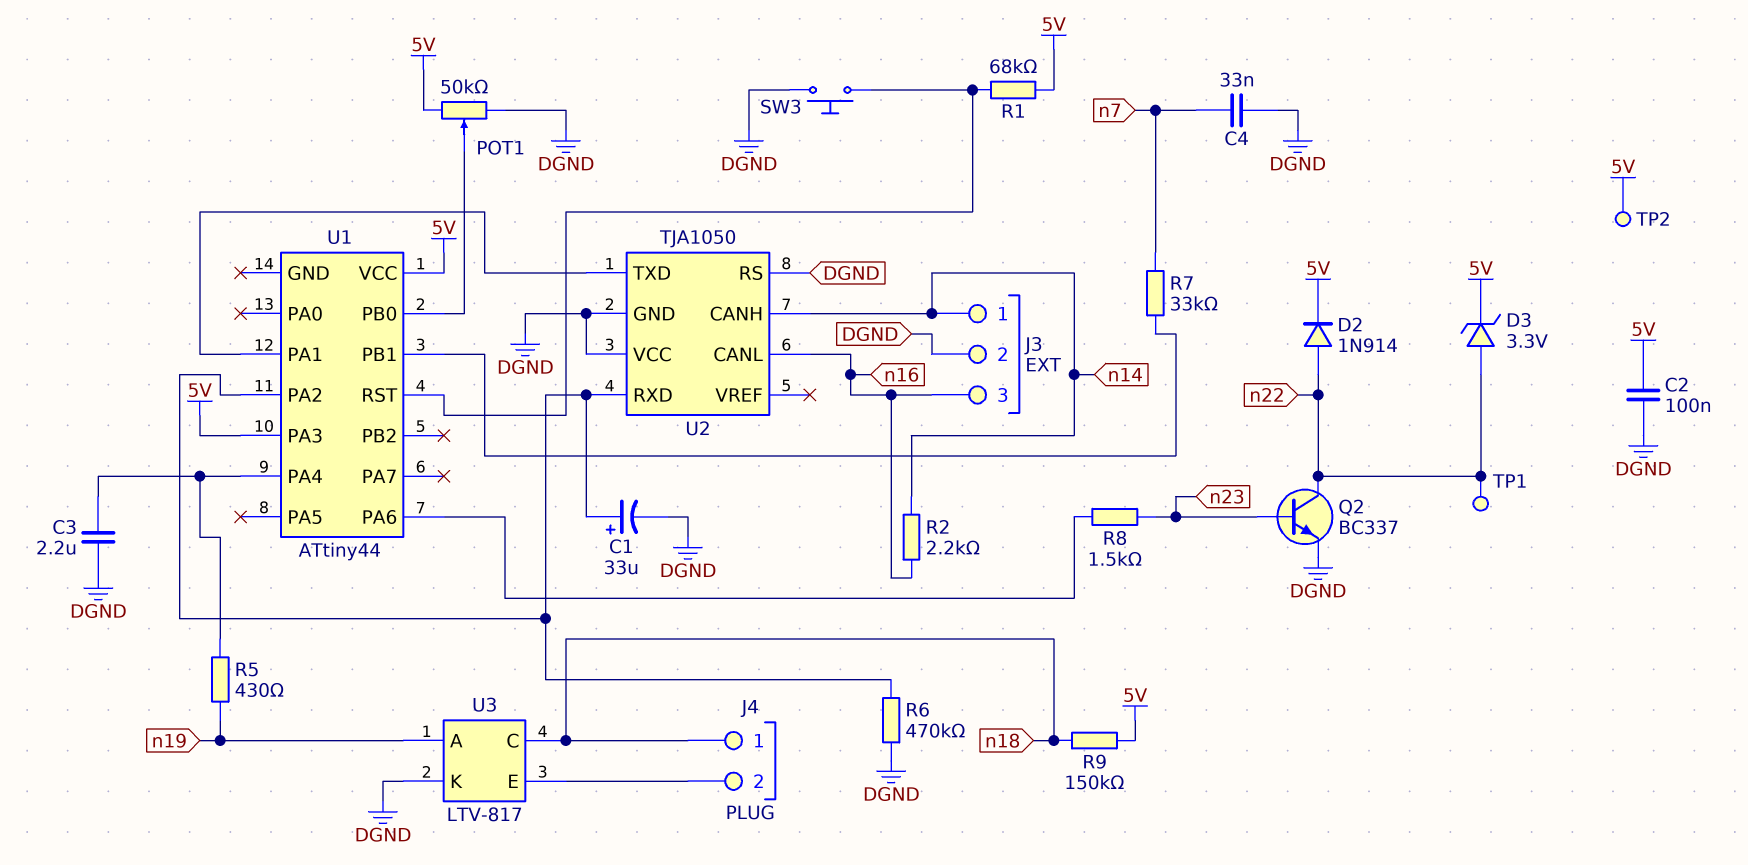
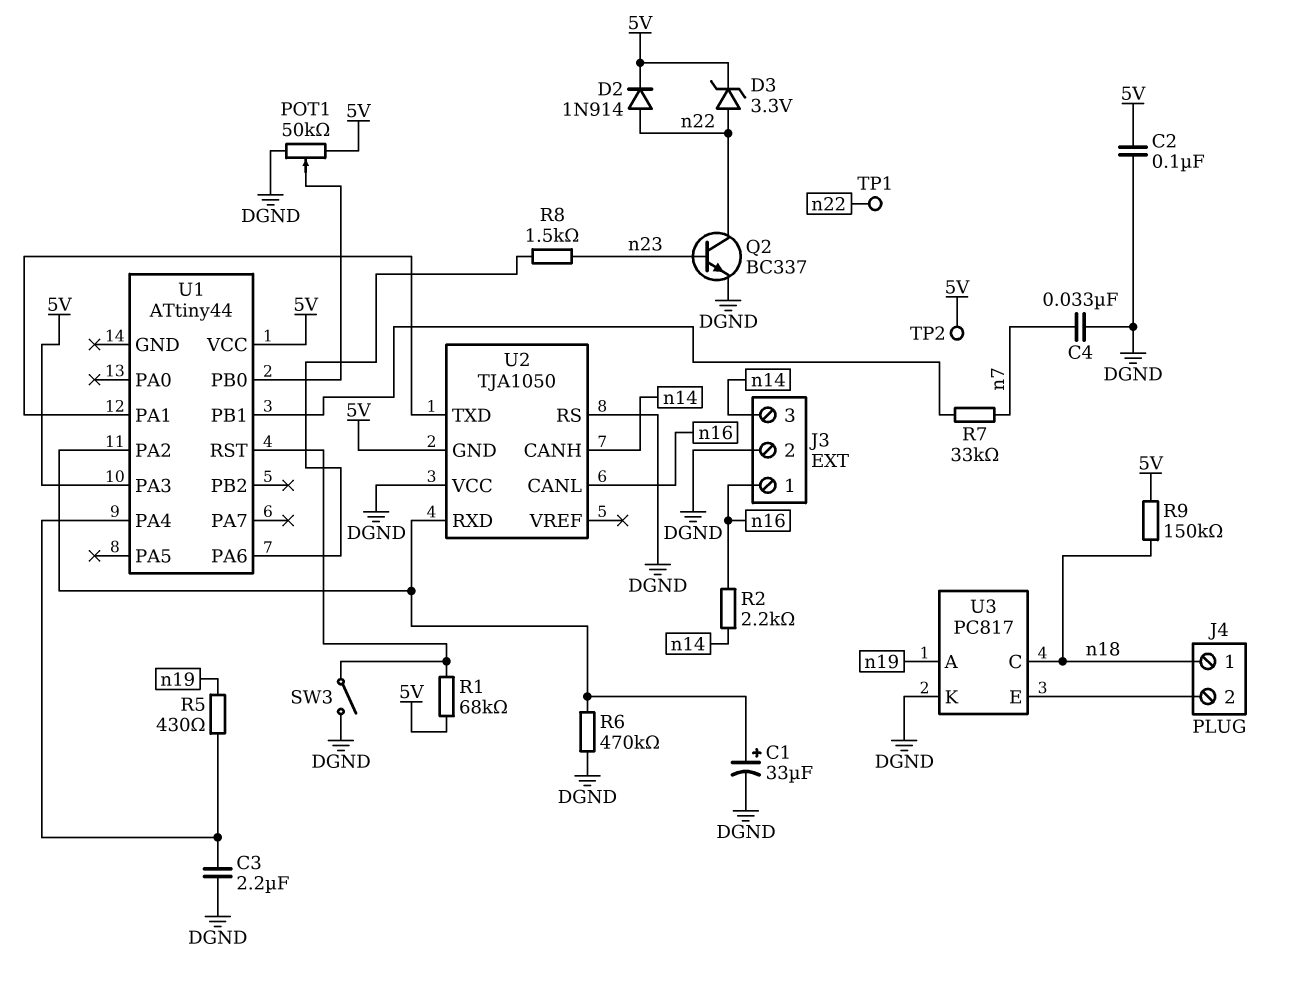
J3 pin 1: n14 -> n16
J3 pin 3: n16 -> n14
SW3: button (DGND, U1/RST) -> switch (DGND, U1/RST)
U2 pin GND: DGND -> 5V
U3: LTV-817 -> PC817

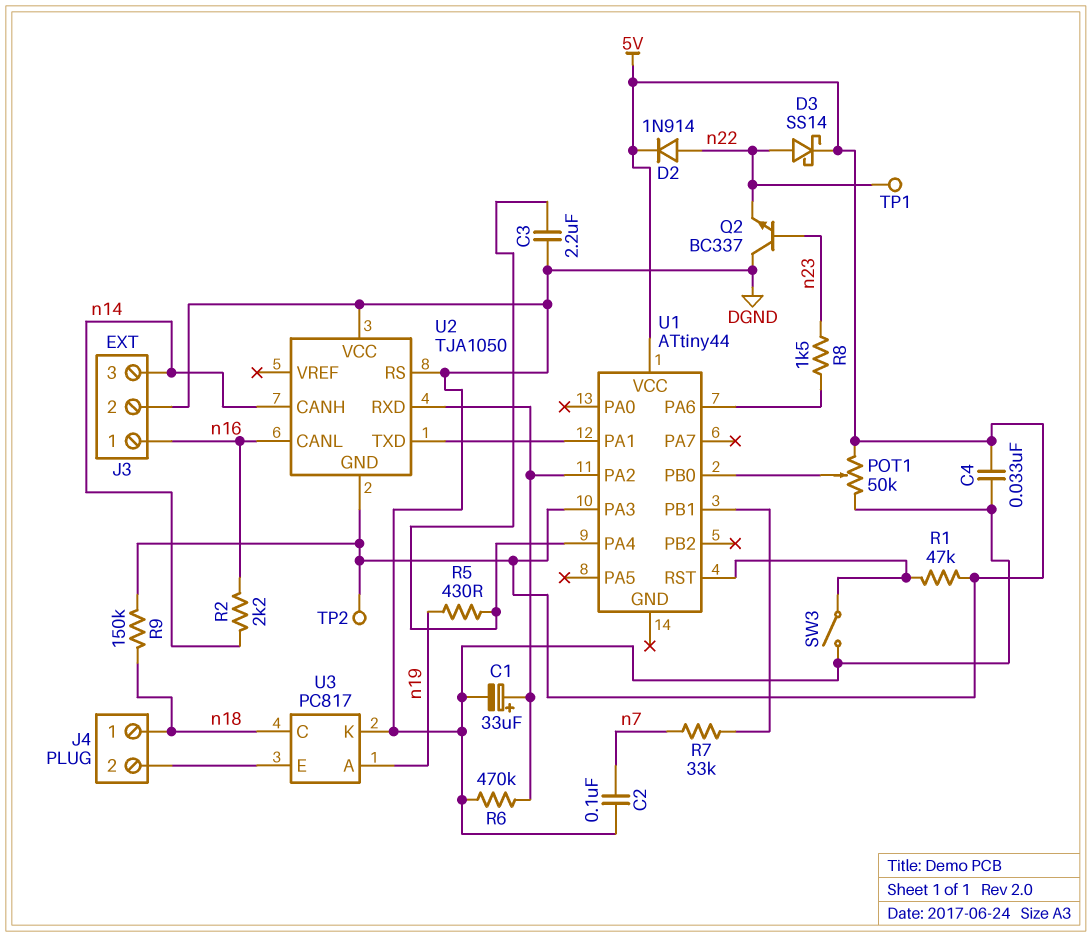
C2: 100nF (5V, DGND) -> 100nF (DGND, n7)
C4: 33nF (DGND, n7) -> 33nF (5V, DGND)
D3: zener 3.3V (A n22, K 5V) -> schottky SS14 (A n22, K 5V)
Q2: NPN BC337 (B n23, C n22, E DGND) -> NPN BC337 (B n23, C DGND, E n22)
R1: 68k (5V, U1/RST) -> 47k (5V, U1/RST)

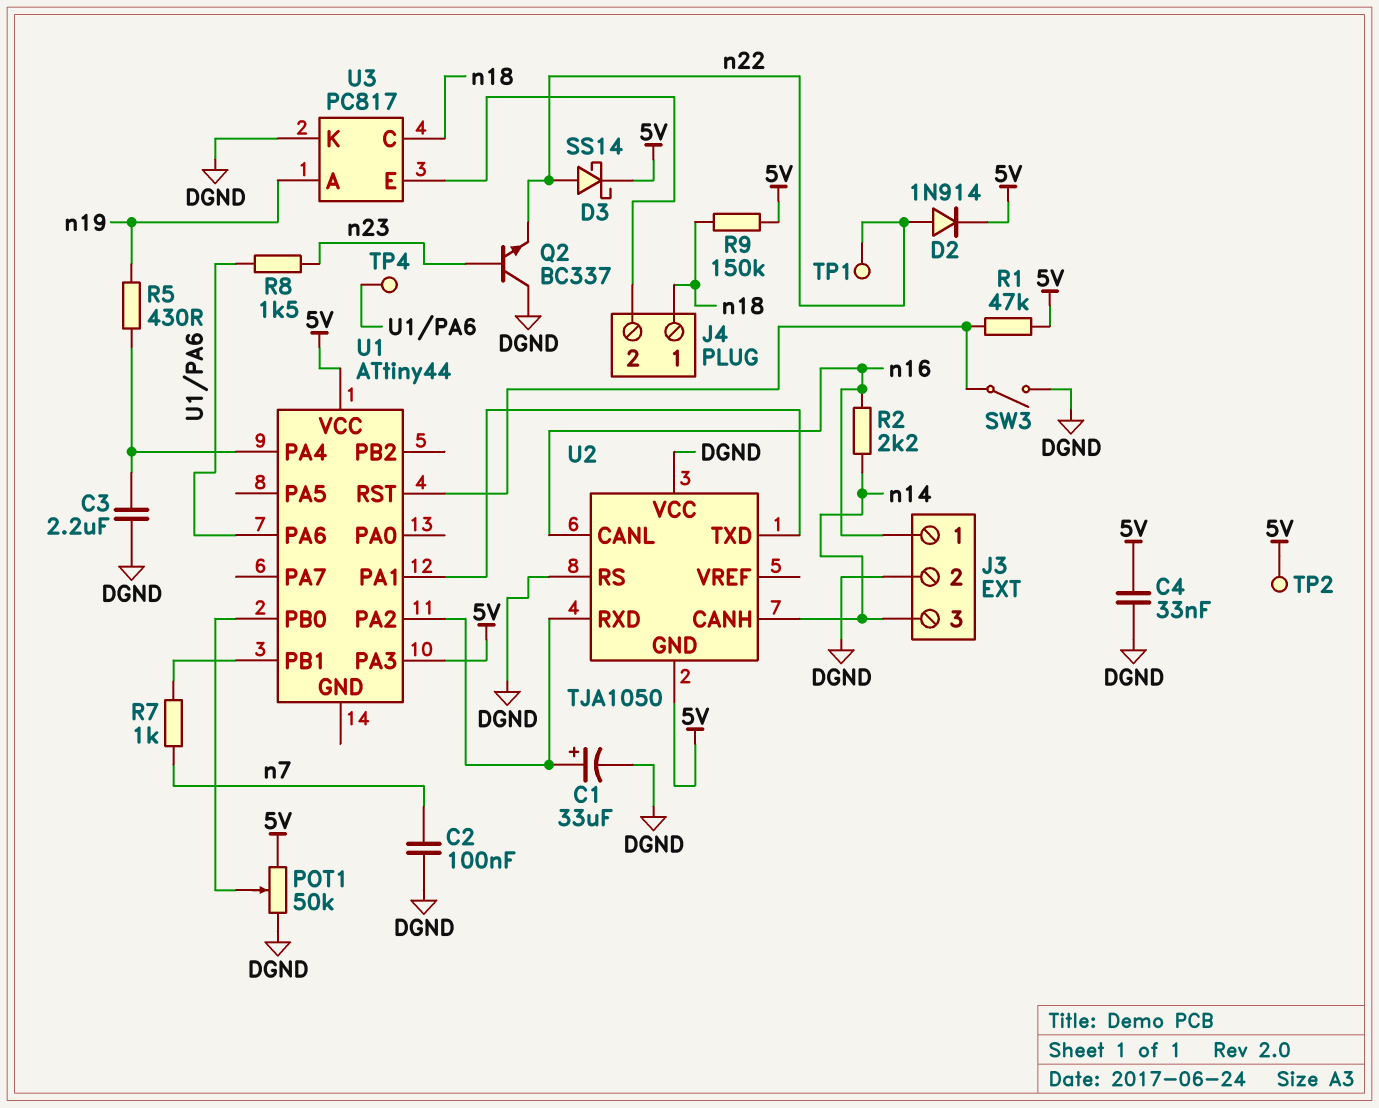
R6: 470k (DGND, U1/PA2) -> none
R7: 33k (U1/PB1, n7) -> 1k (U1/PB1, n7)
TP4: none -> test point (U1/PA6)

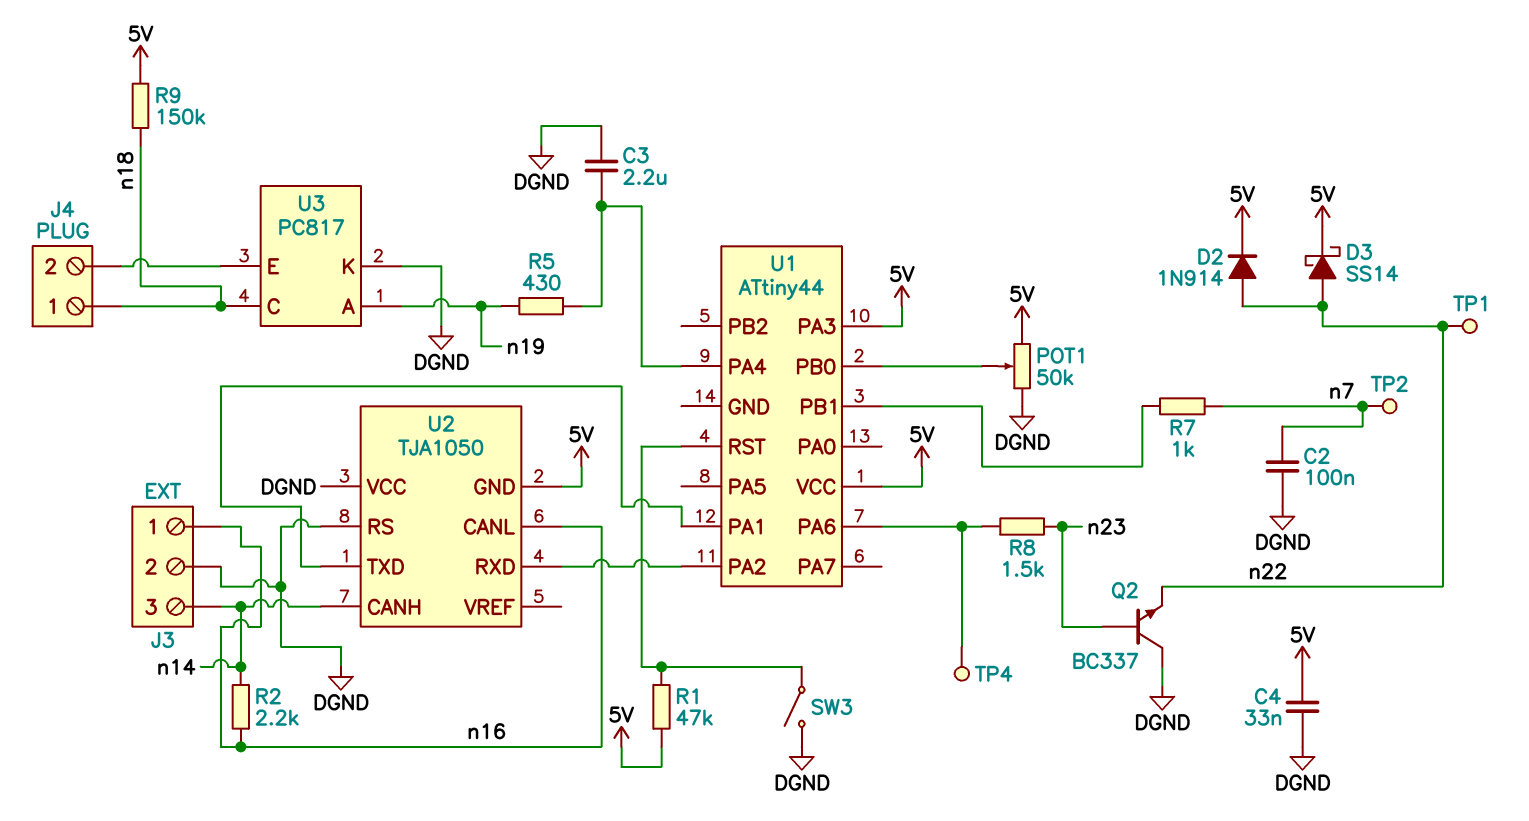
C1: 33uF (plus U1/PA2, minus DGND) -> none
TP2: test point (5V) -> test point (n7)

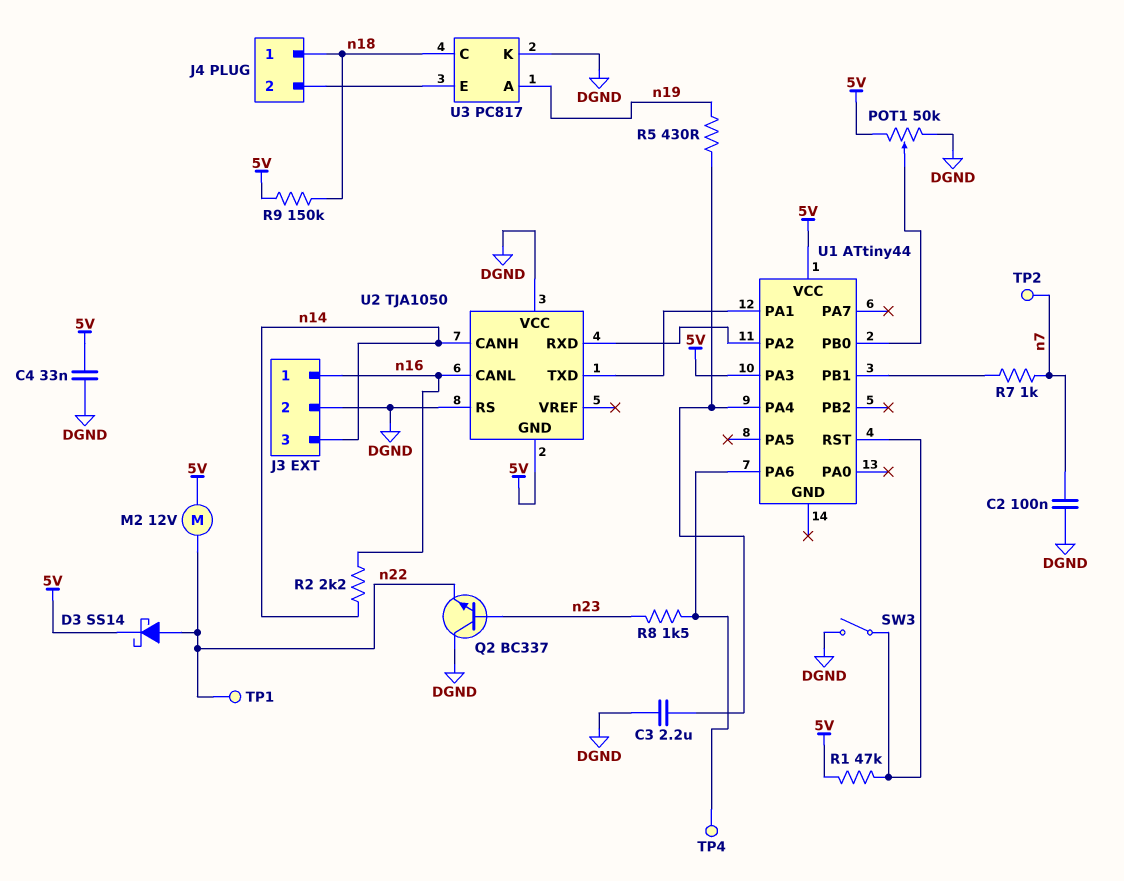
D2: diode 1N914 (A n22, K 5V) -> none
M2: none -> motor 12V (5V, n22)

